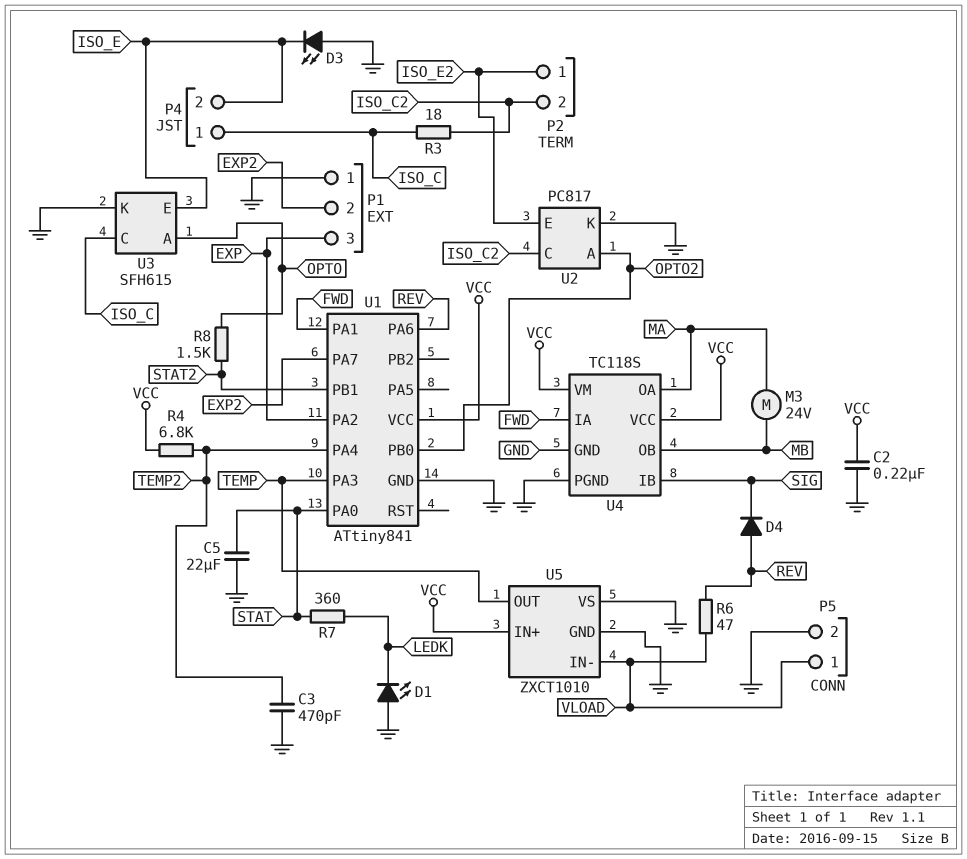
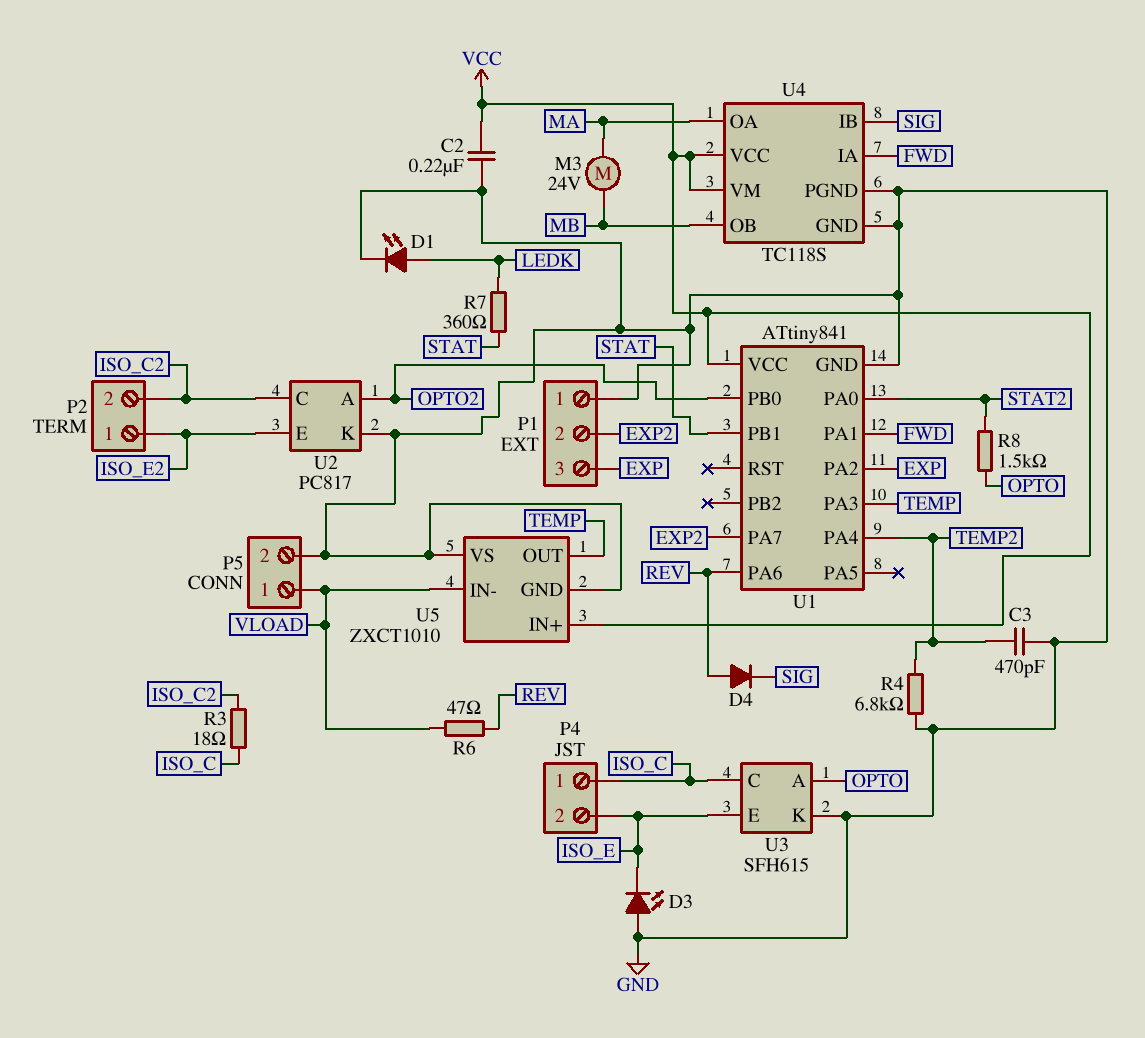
C5: 22uF (GND, STAT) -> none
D1: LED (A GND, K LEDK) -> LED (A LEDK, K GND)
R4: 6.8k (TEMP2, VCC) -> 6.8k (GND, TEMP2)
U1 pin PA0: STAT -> STAT2
U1 pin PB1: STAT2 -> STAT

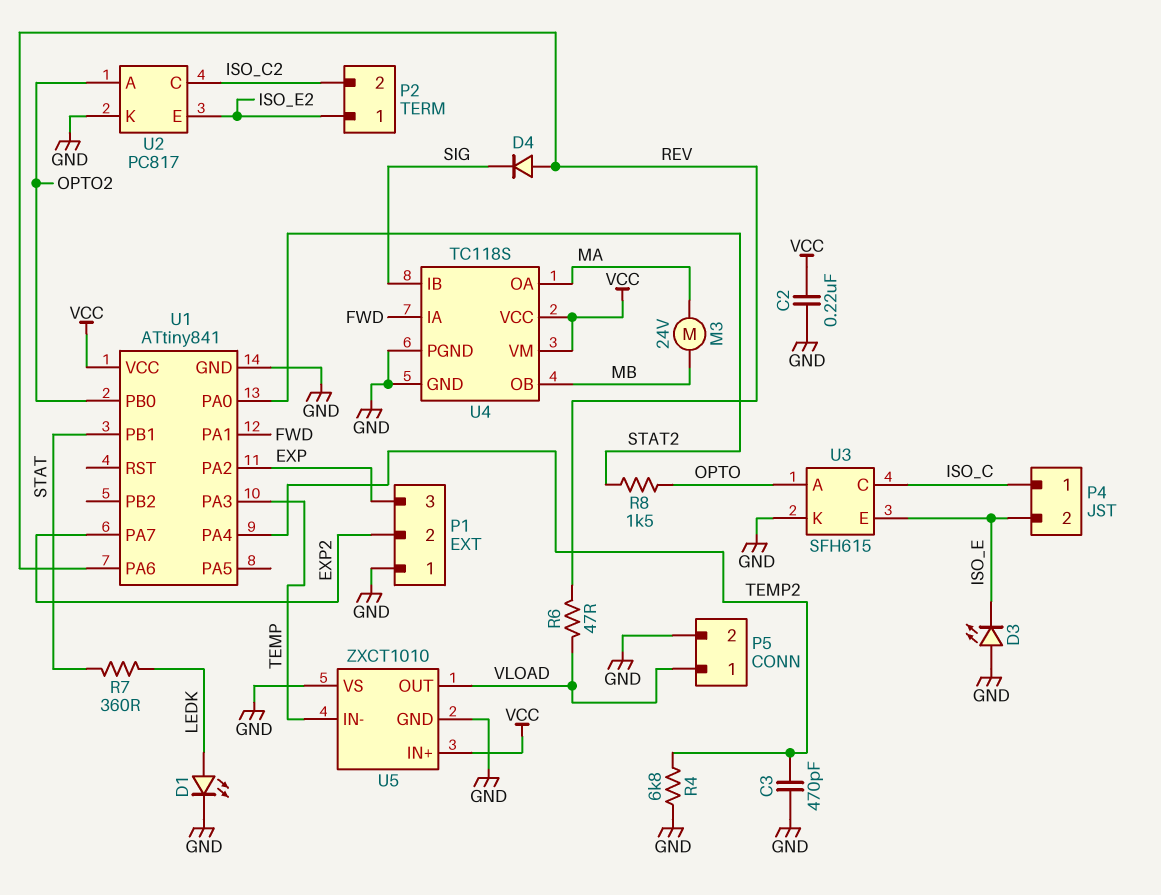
R3: 18 (ISO_C, ISO_C2) -> none
U5 pin IN-: VLOAD -> TEMP
U5 pin OUT: TEMP -> VLOAD

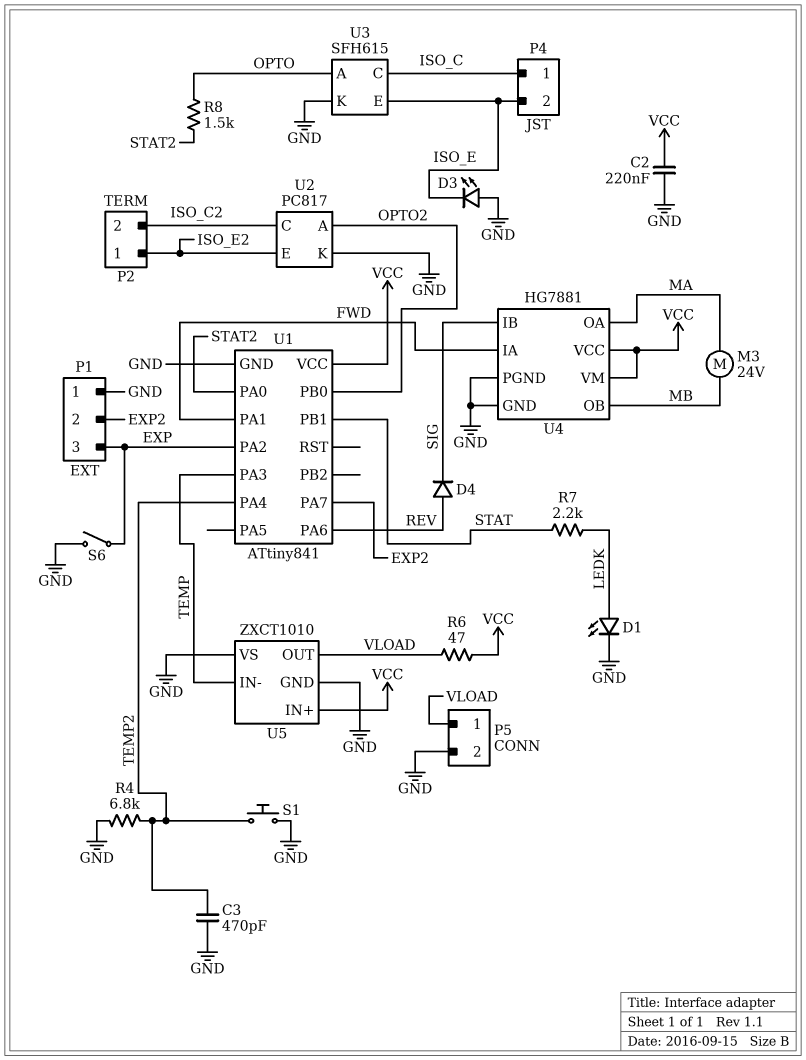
R6: 47 (REV, VLOAD) -> 47 (VCC, VLOAD)
R7: 360 (LEDK, STAT) -> 2.2k (LEDK, STAT)
S1: none -> button (GND, TEMP2)
S6: none -> switch (EXP, GND)
U4: TC118S -> HG7881

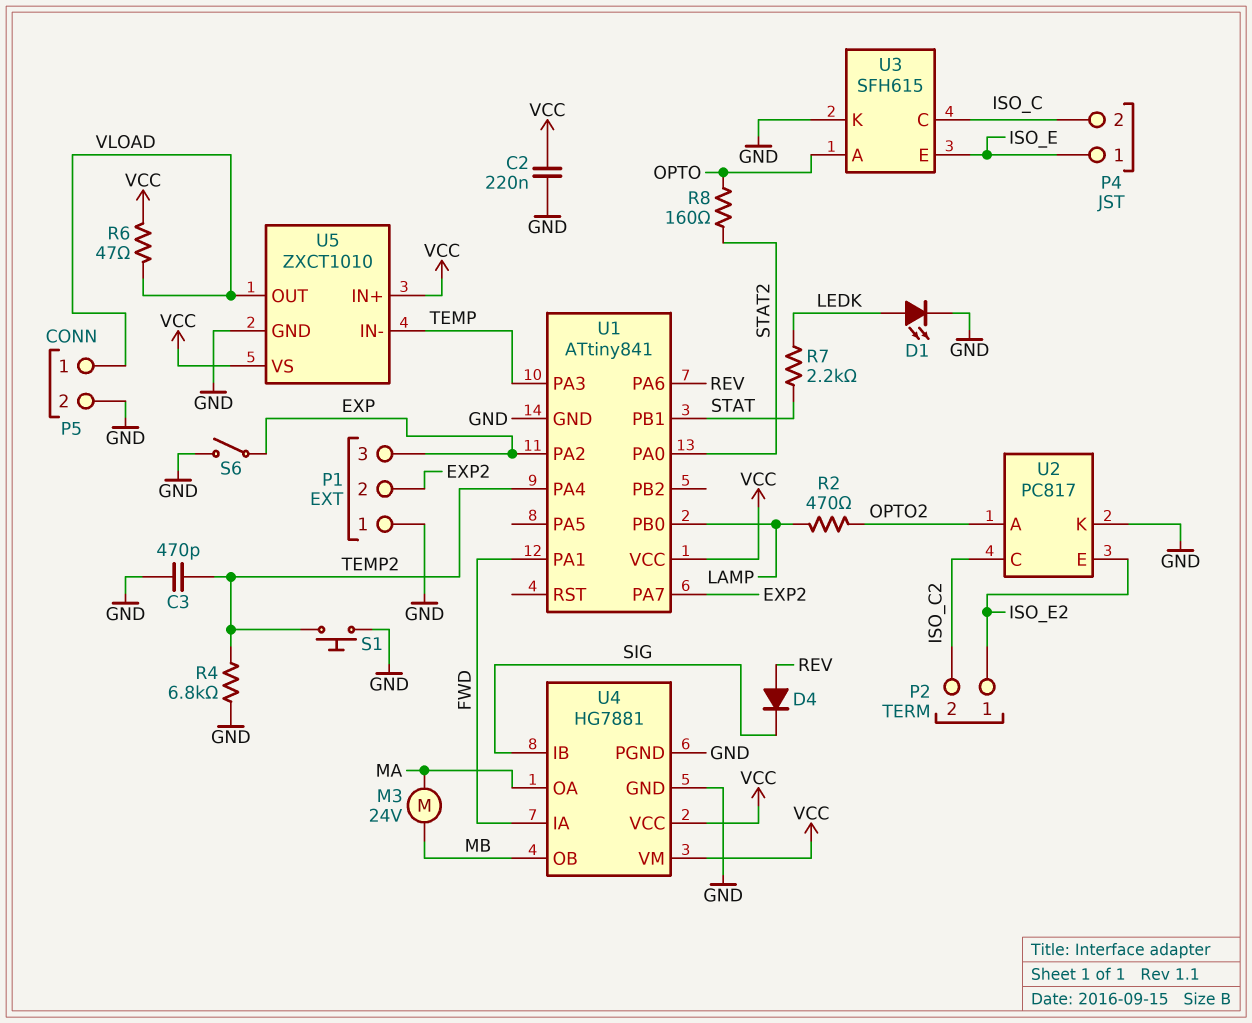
D3: LED (A GND, K ISO_E) -> none
P4 pin 1: ISO_C -> ISO_E
P4 pin 2: ISO_E -> ISO_C
R2: none -> 470 (LAMP, OPTO2)
R8: 1.5k (OPTO, STAT2) -> 160 (OPTO, STAT2)
U1 pin PB0: OPTO2 -> LAMP
U5 pin VS: GND -> VCC

